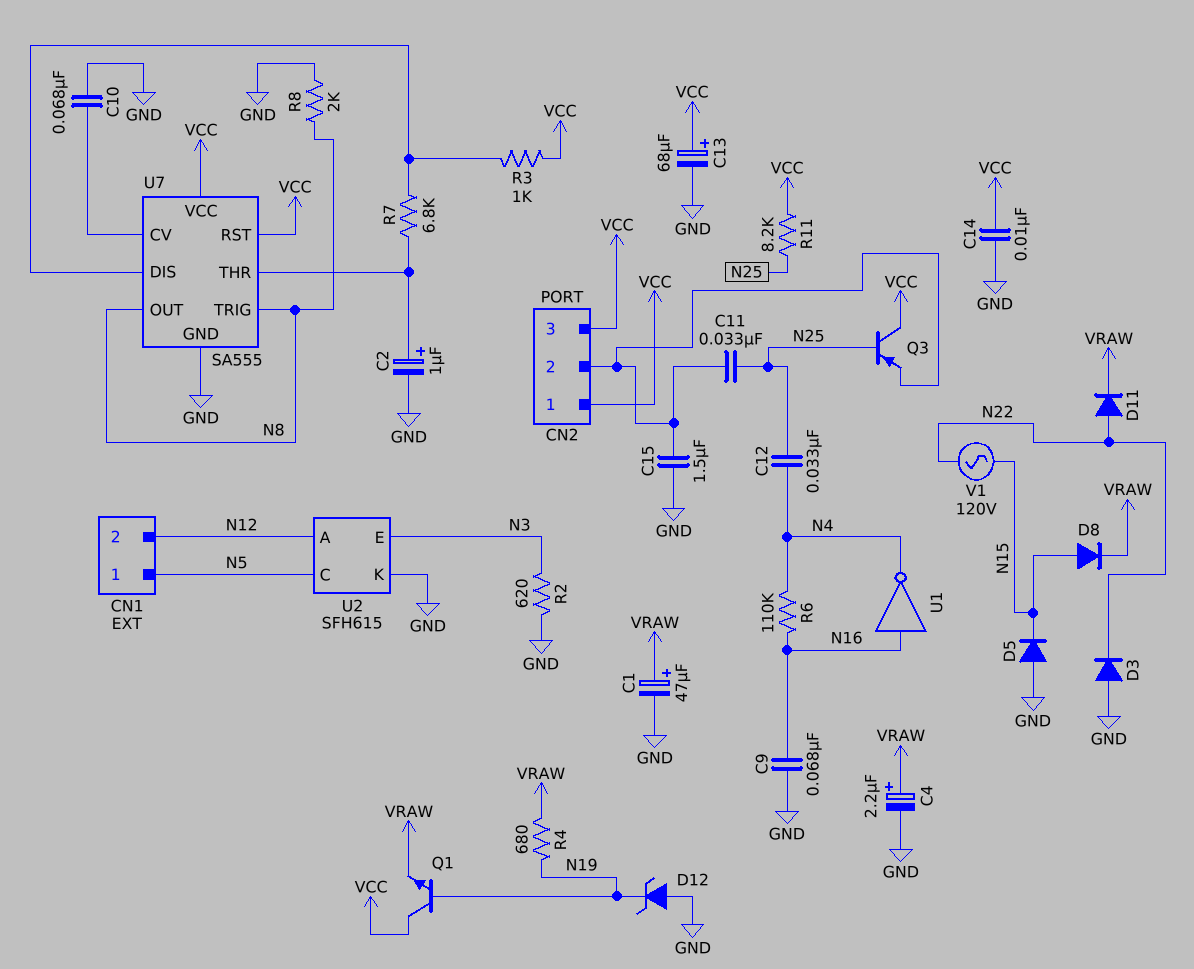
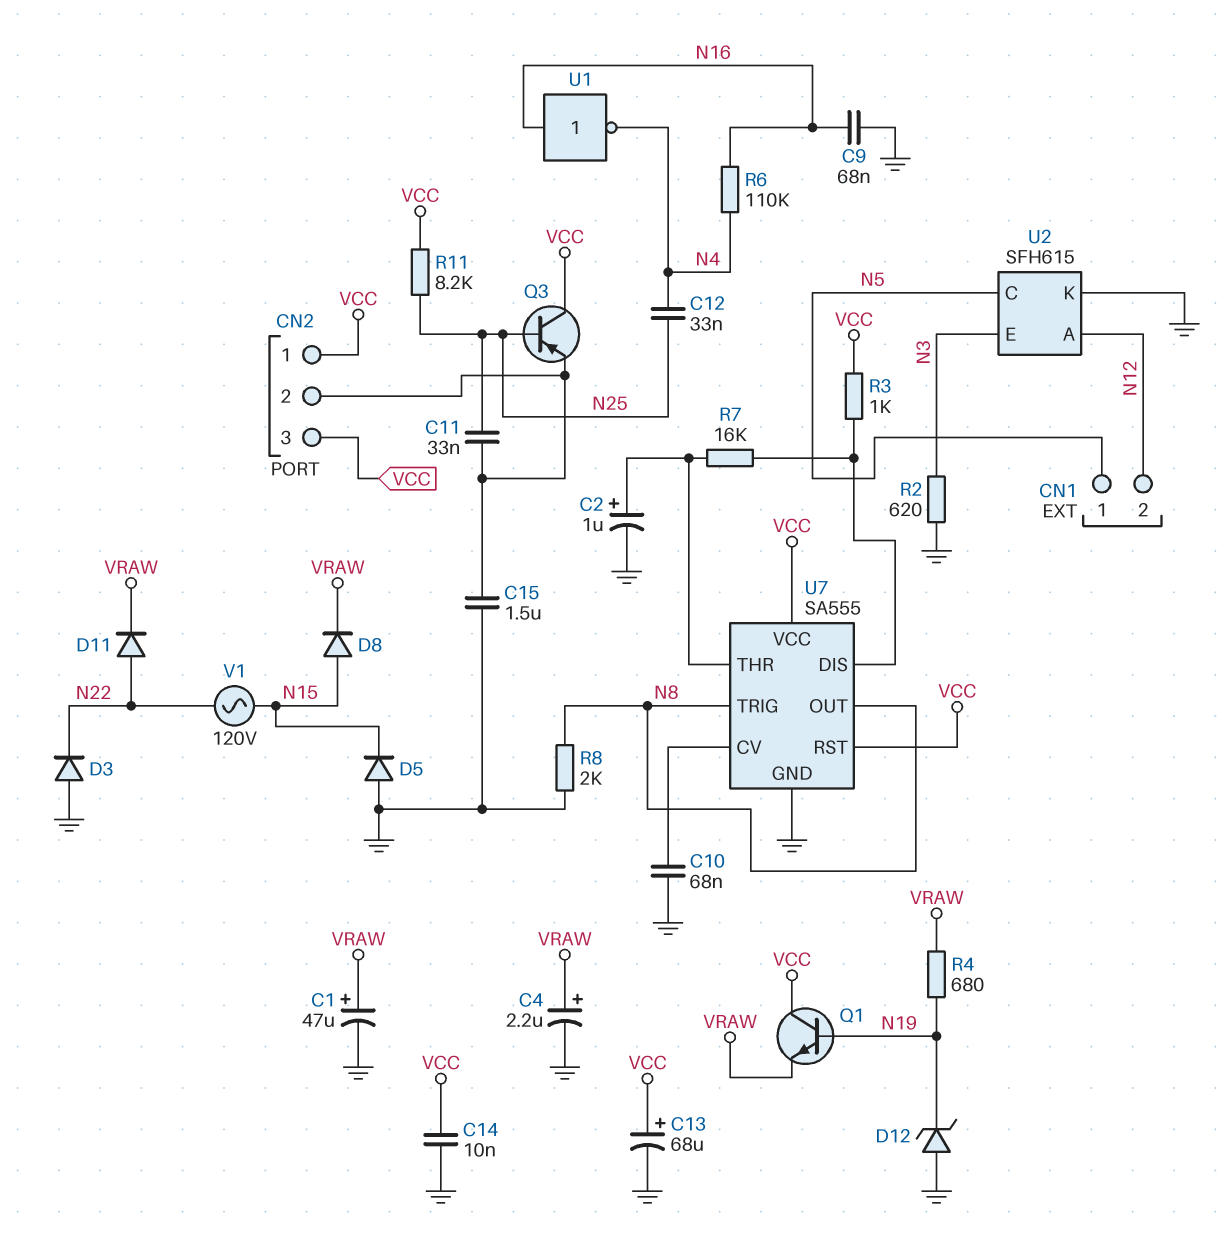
R7: 6.8k (U7/DIS, U7/THR) -> 16k (U7/DIS, U7/THR)

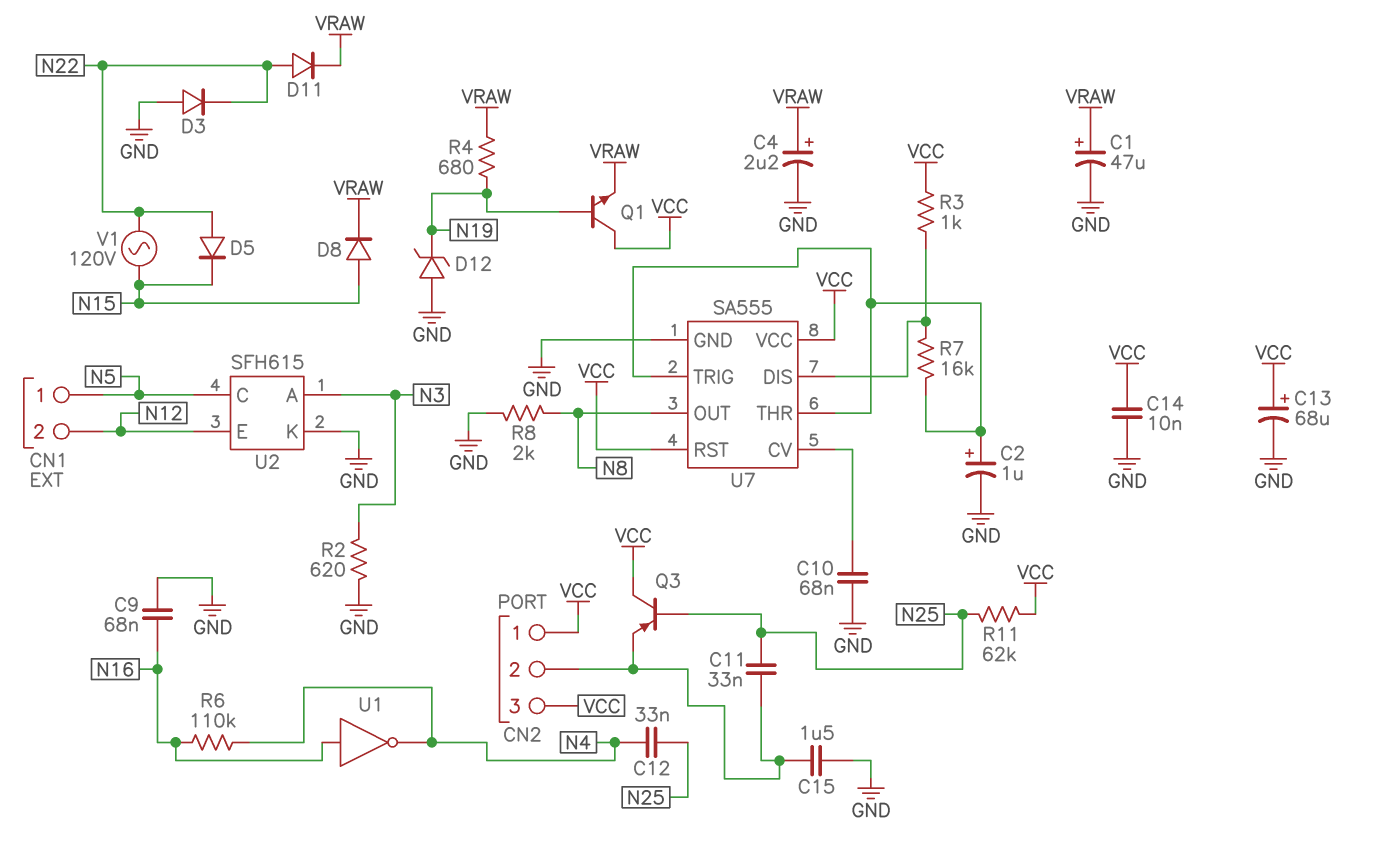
D5: diode (A GND, K N15) -> diode (A N22, K N15)
R11: 8.2k (N25, VCC) -> 62k (N25, VCC)
U2 pin A: N12 -> N3
U2 pin E: N3 -> N12
U7 pin TRIG: N8 -> U7/THR

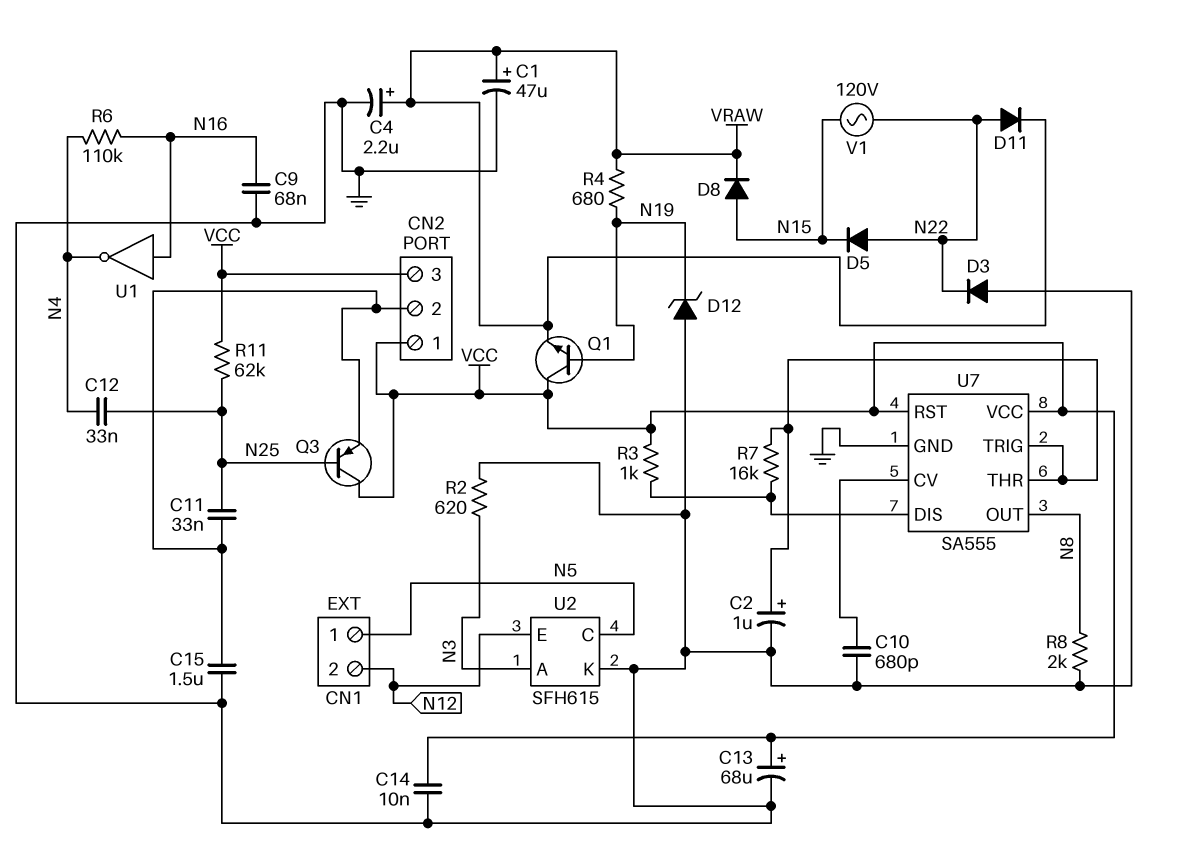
C10: 68nF (GND, U7/CV) -> 680pF (GND, U7/CV)

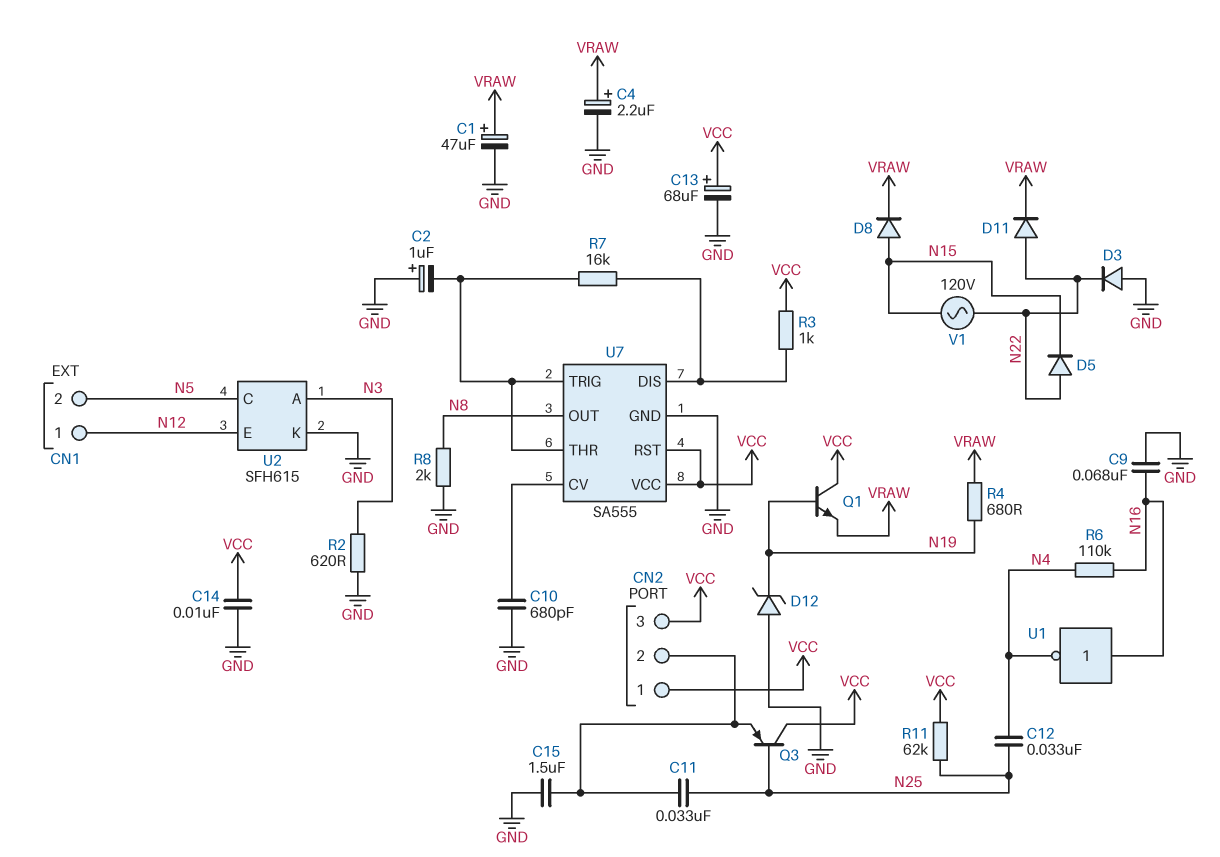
C2: 1uF (plus U7/THR, minus GND) -> 1uF (plus GND, minus U7/THR)
CN1 pin 1: N5 -> N12
CN1 pin 2: N12 -> N5

